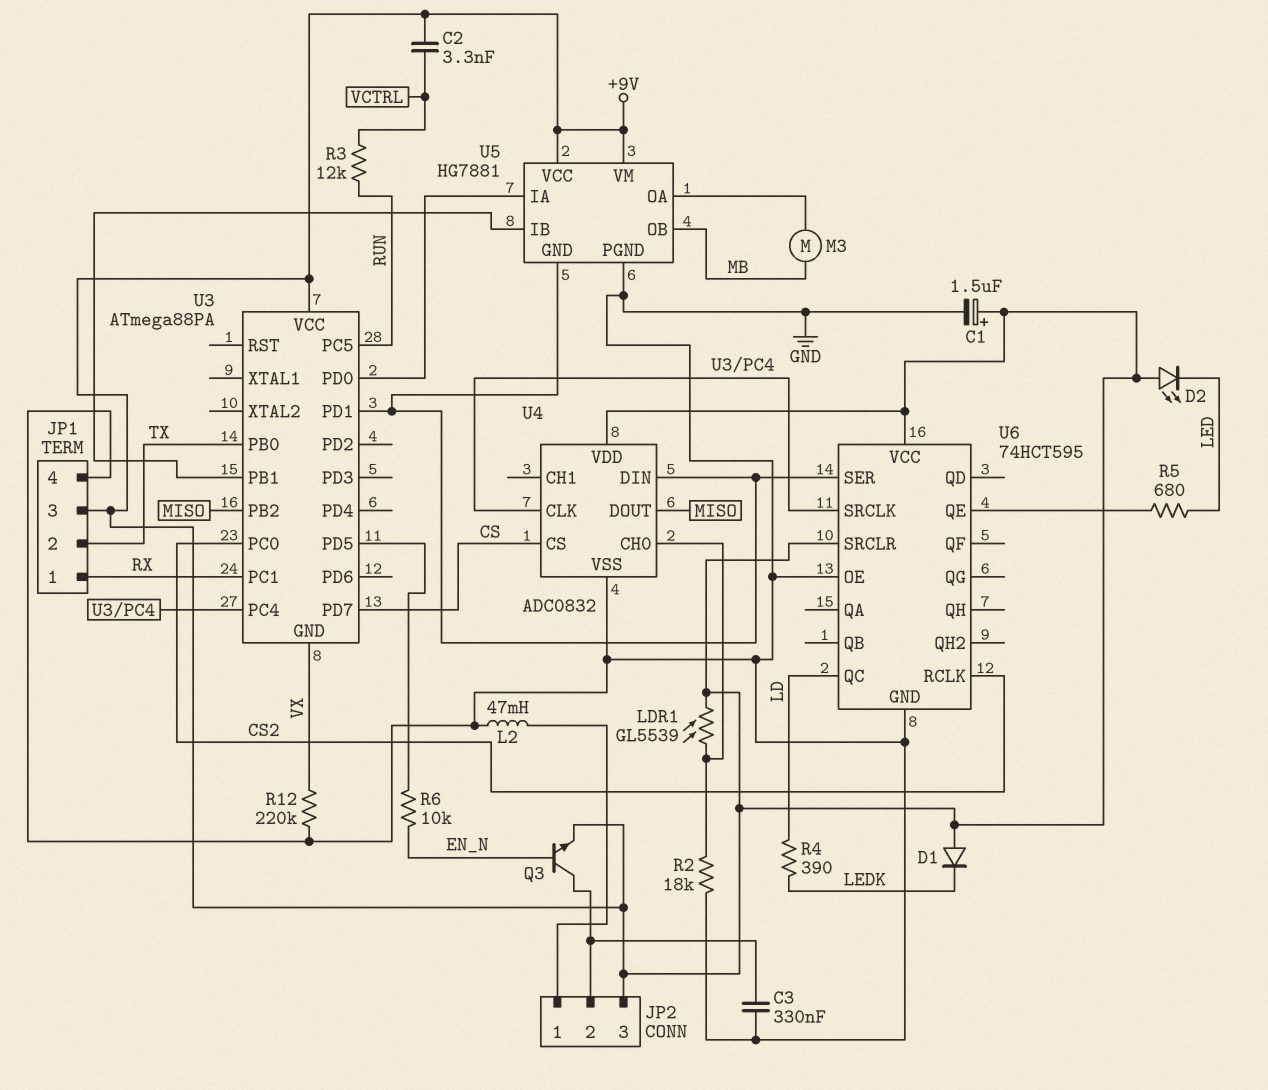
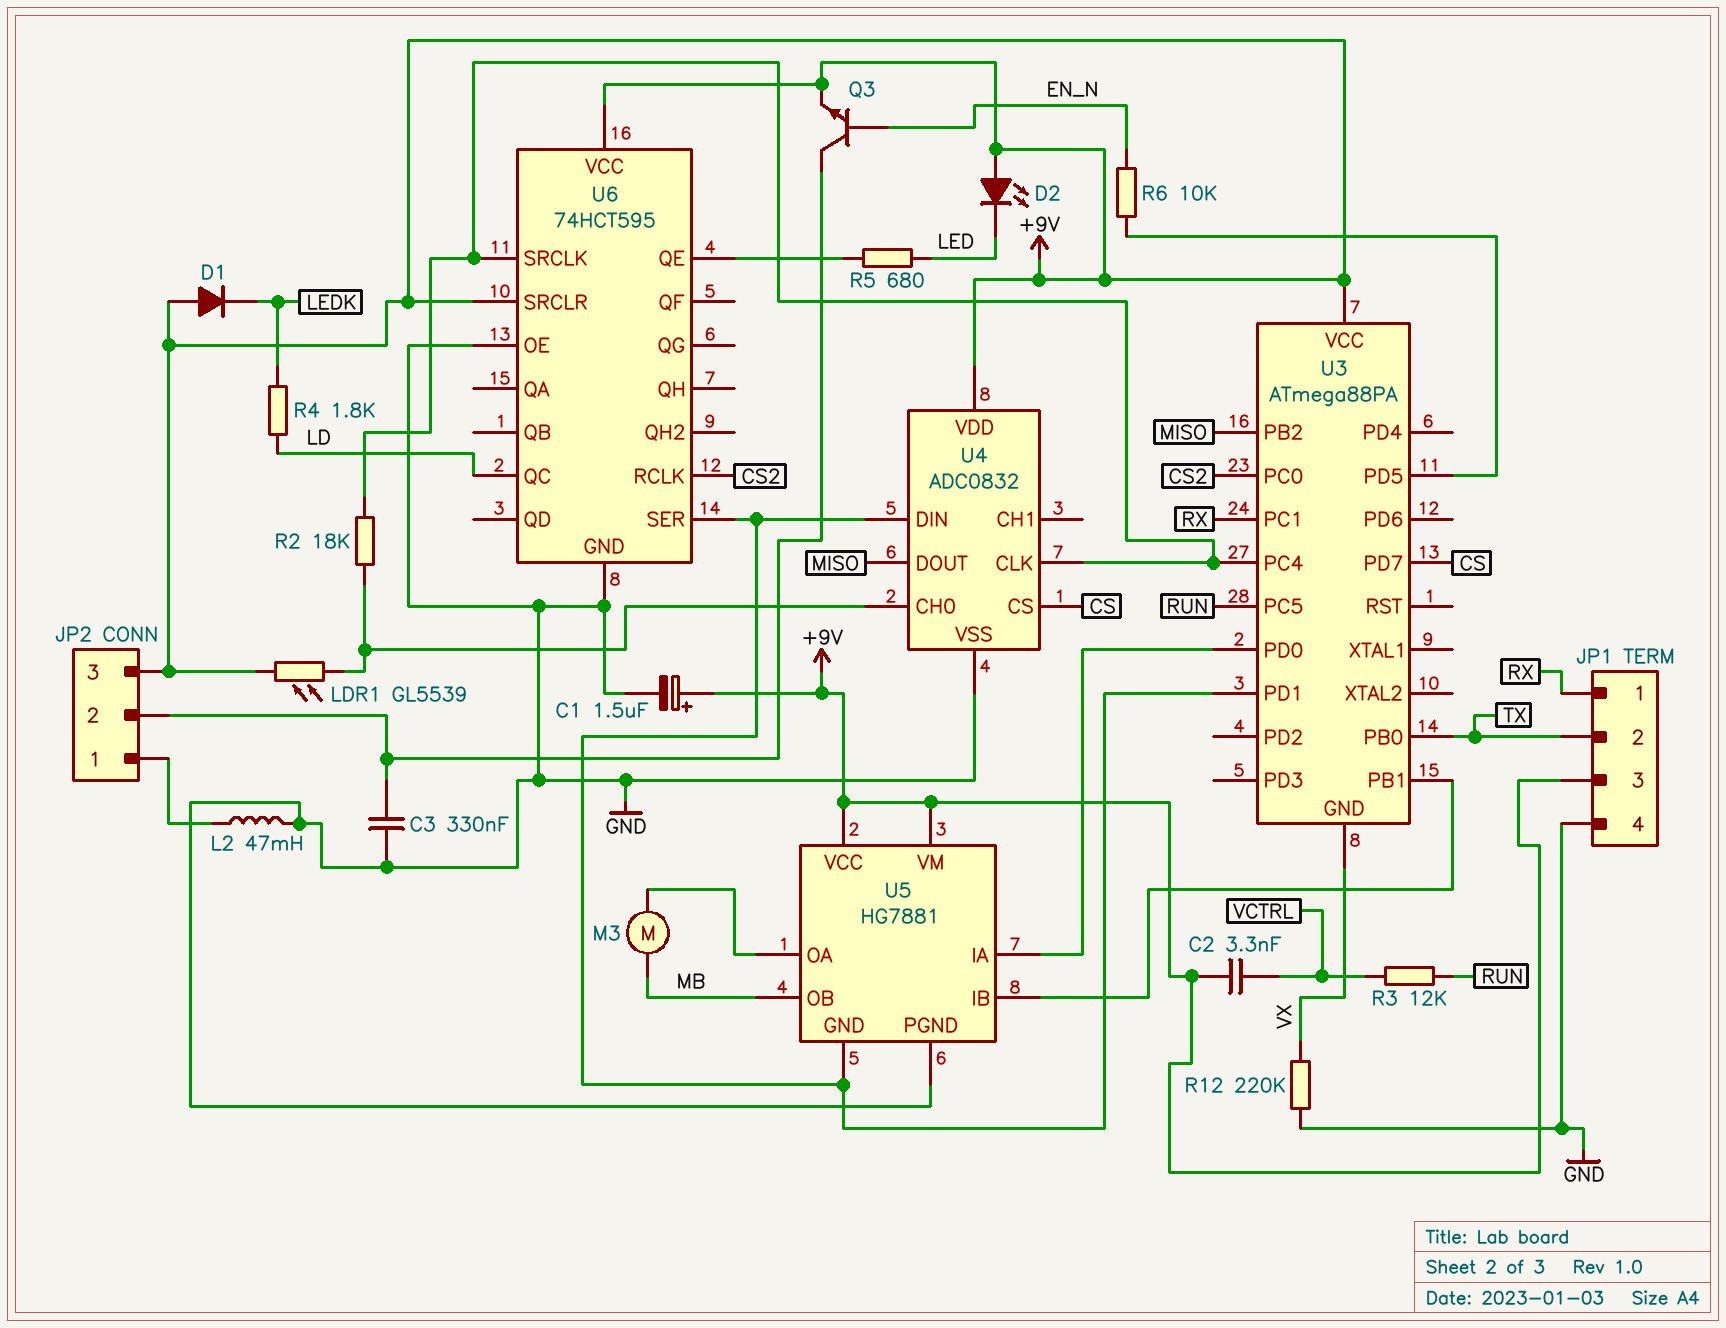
R2: 18k (GND, U4/CH0) -> 18k (U3/PC4, U4/CH0)
R4: 390 (LD, LEDK) -> 1.8k (LD, LEDK)

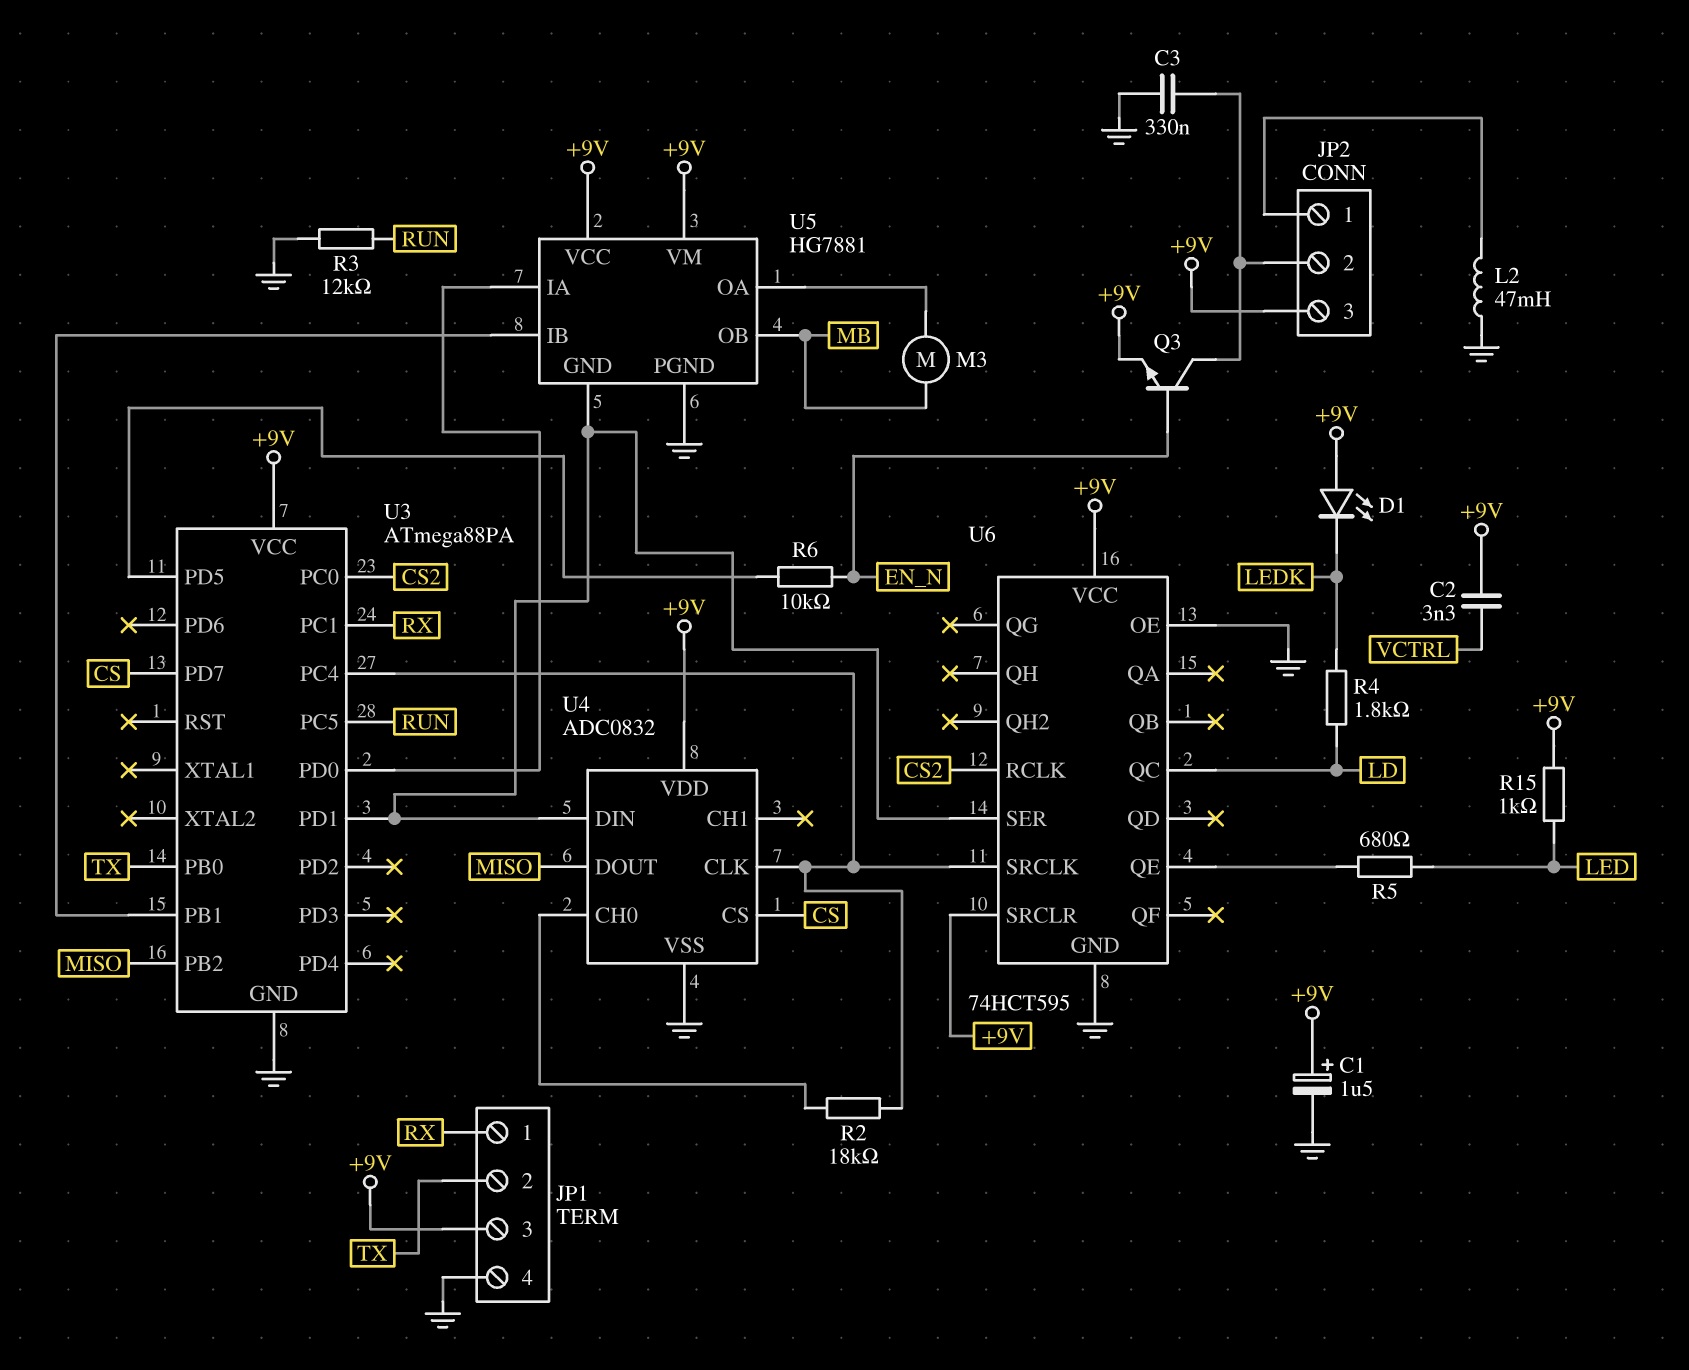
D1: diode (A +9V, K LEDK) -> LED (A +9V, K LEDK)
D2: LED (A +9V, K LED) -> none
LDR1: GL5539 (+9V, U4/CH0) -> none
R3: 12k (RUN, VCTRL) -> 12k (GND, RUN)
R12: 220k (GND, VX) -> none
R15: none -> 1k (+9V, LED)
U3 pin GND: VX -> GND

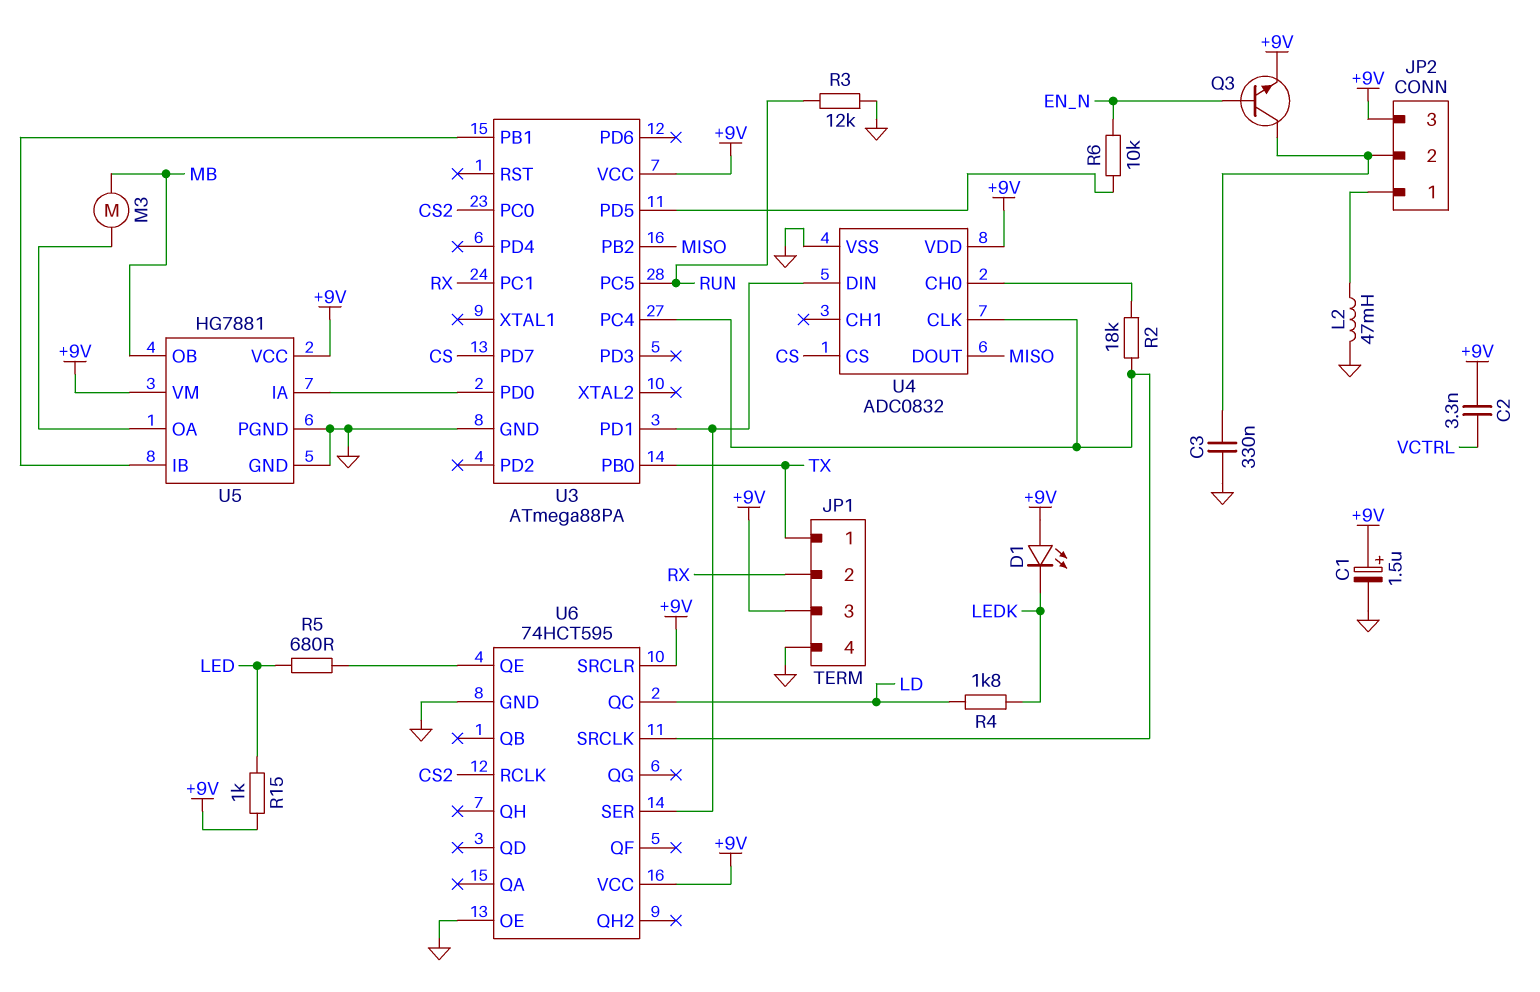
JP1 pin 1: RX -> TX
JP1 pin 2: TX -> RX
U5 pin GND: U3/PD1 -> GND

